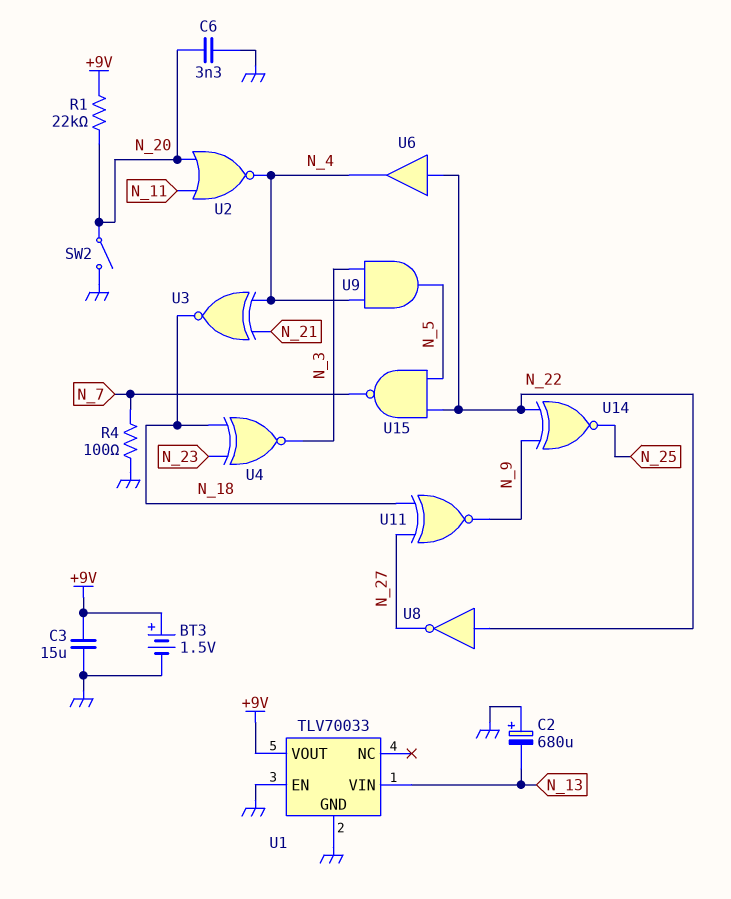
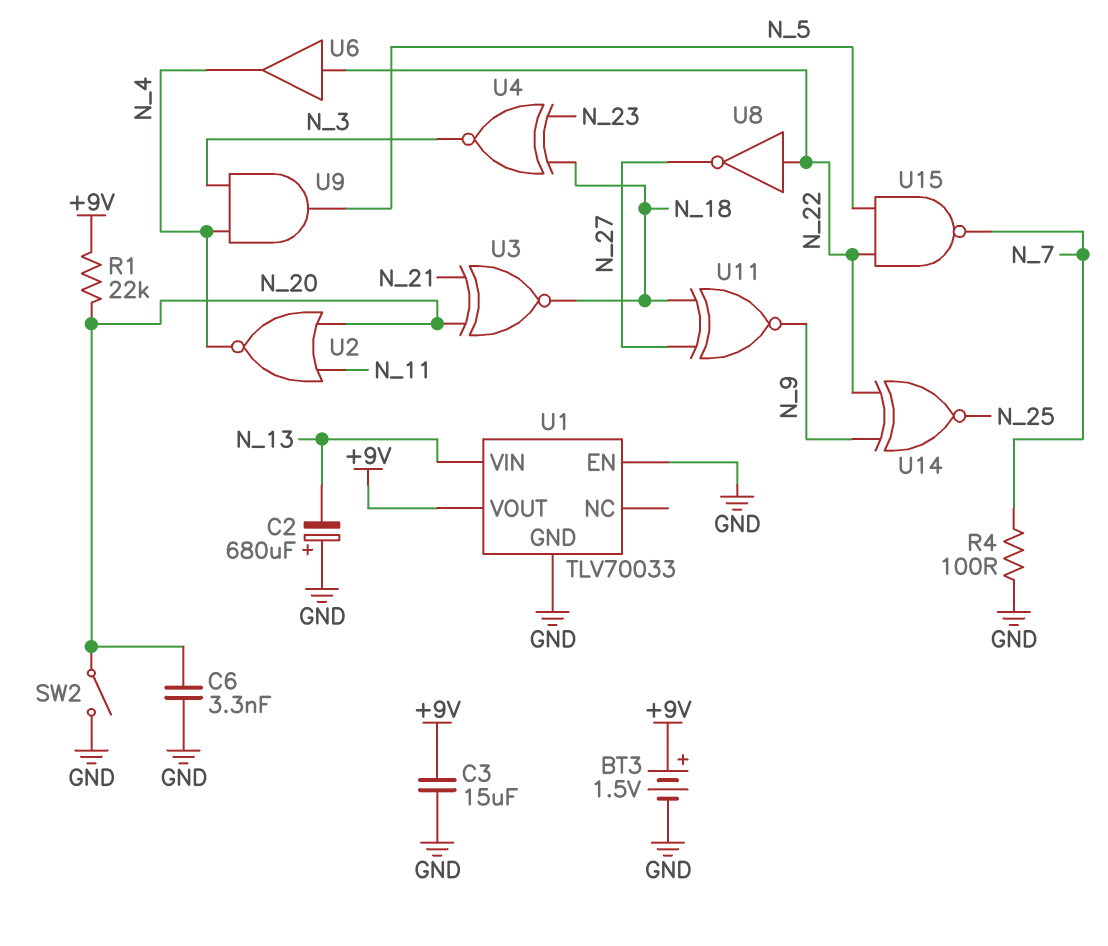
U3: XNOR (in N_4, in N_21, out N_18) -> XNOR (in N_20, in N_21, out N_18)

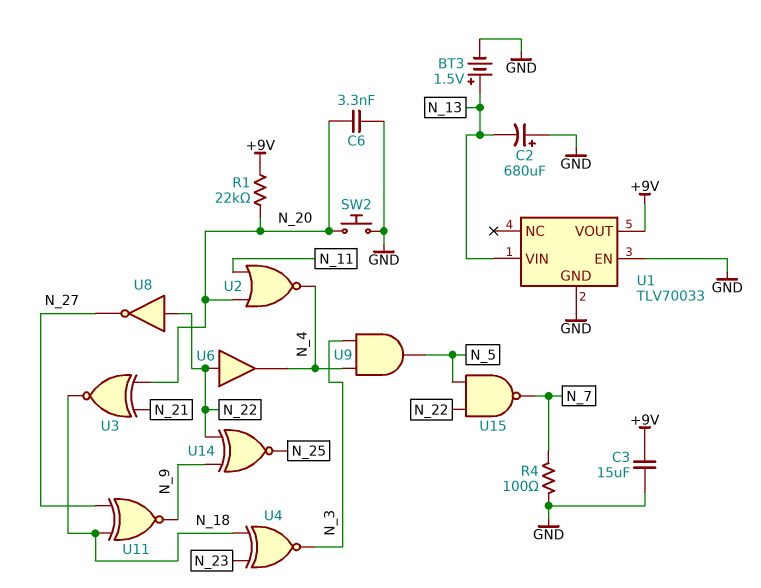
BT3: 1.5V (plus +9V, minus GND) -> 1.5V (plus N_13, minus GND)
SW2: switch (GND, N_20) -> button (GND, N_20)

